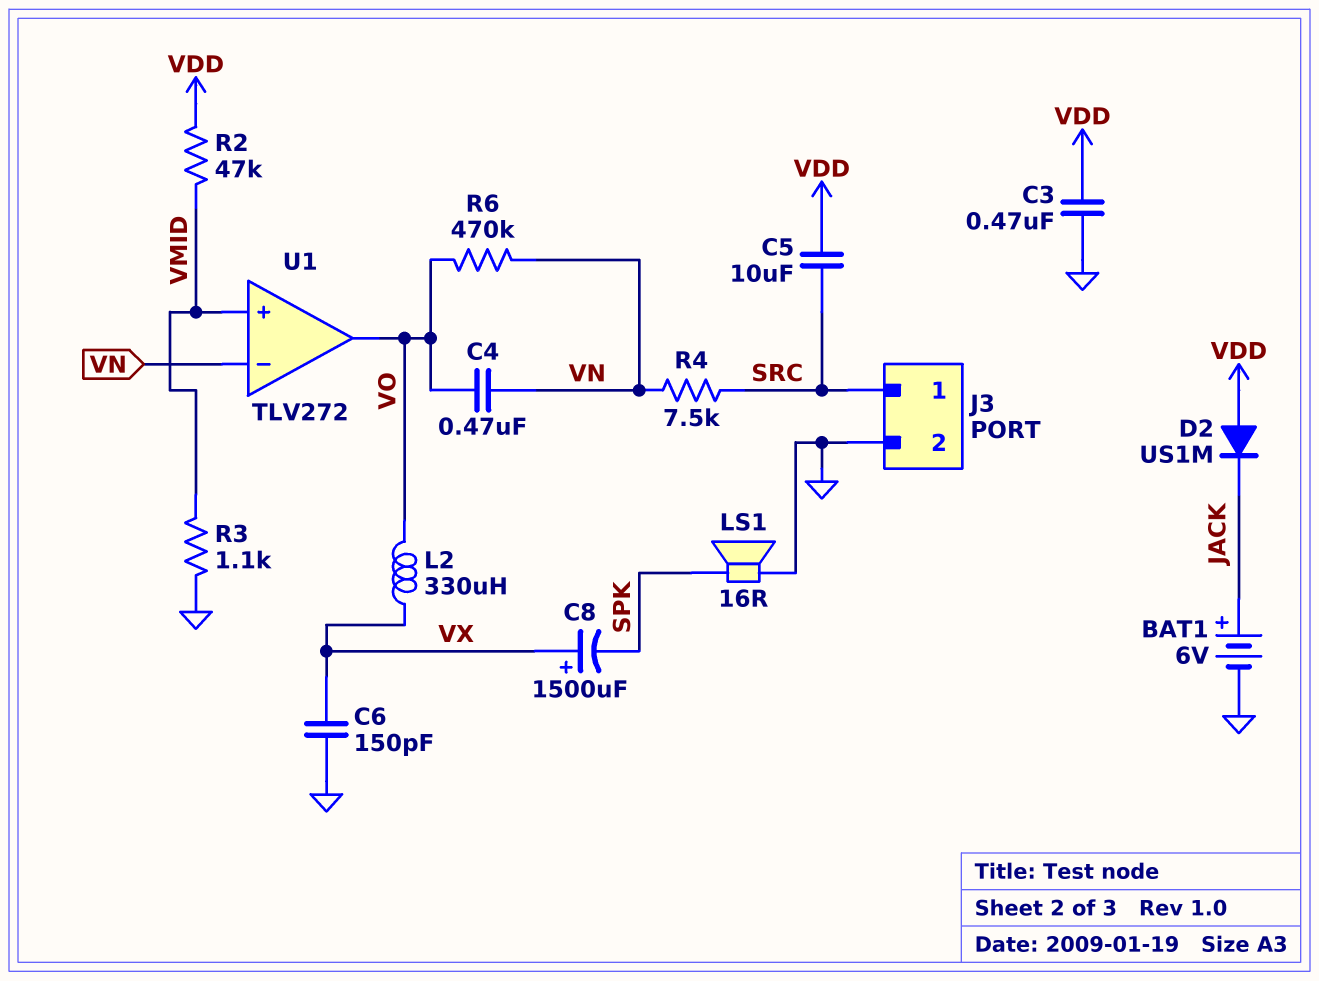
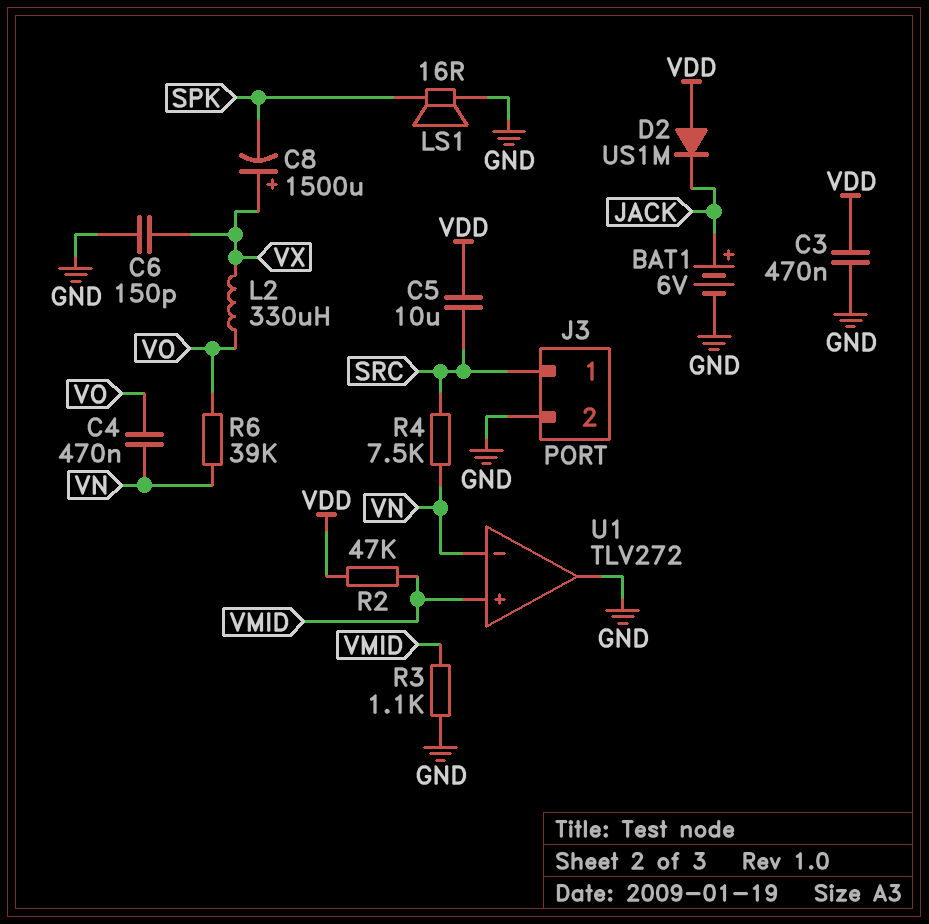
R6: 470k (VN, VO) -> 39k (VN, VO)
U1 pin out: VO -> GND

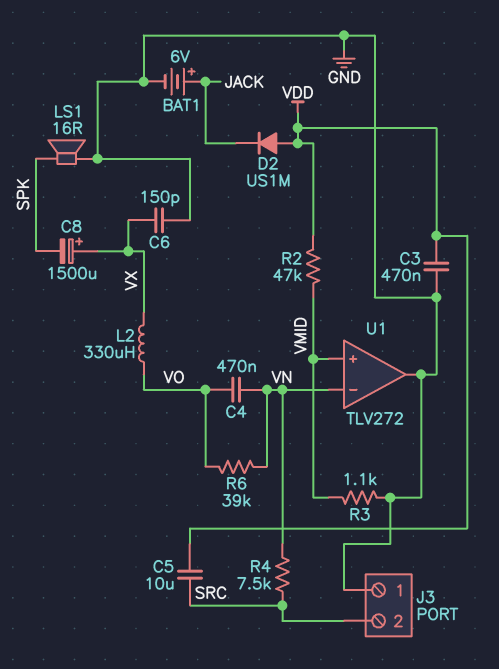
J3 pin 1: SRC -> GND
J3 pin 2: GND -> SRC

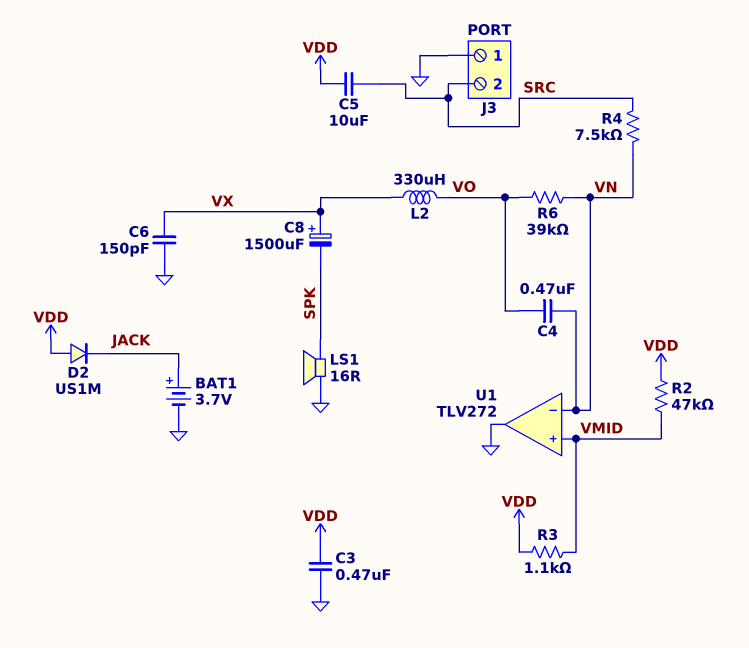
BAT1: 6V (plus JACK, minus GND) -> 3.7V (plus JACK, minus GND)
R3: 1.1k (GND, VMID) -> 1.1k (VDD, VMID)

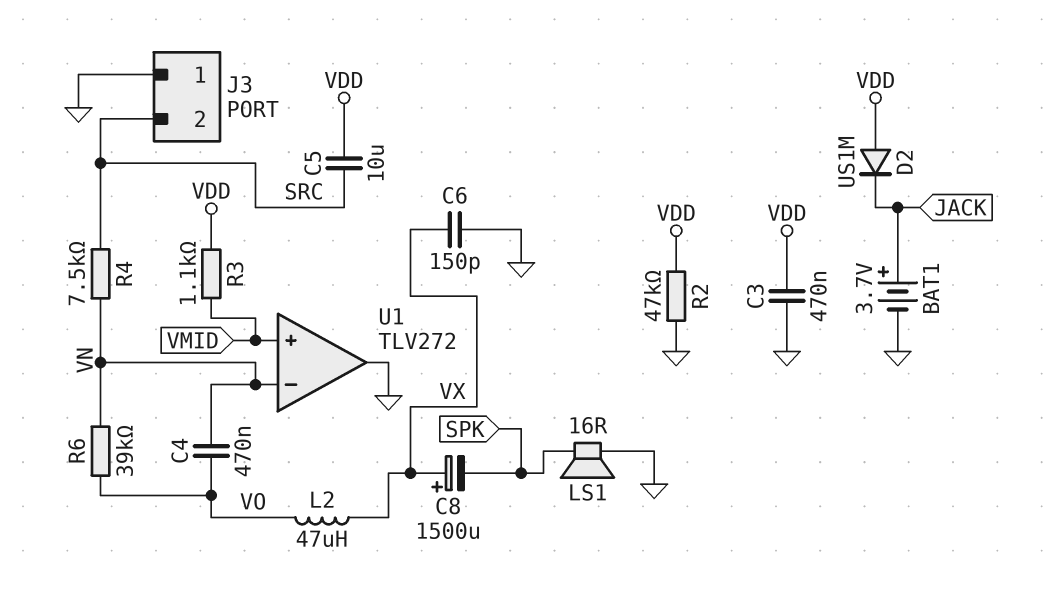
L2: 330uH (VO, VX) -> 47uH (VO, VX)
R2: 47k (VDD, VMID) -> 47k (GND, VDD)

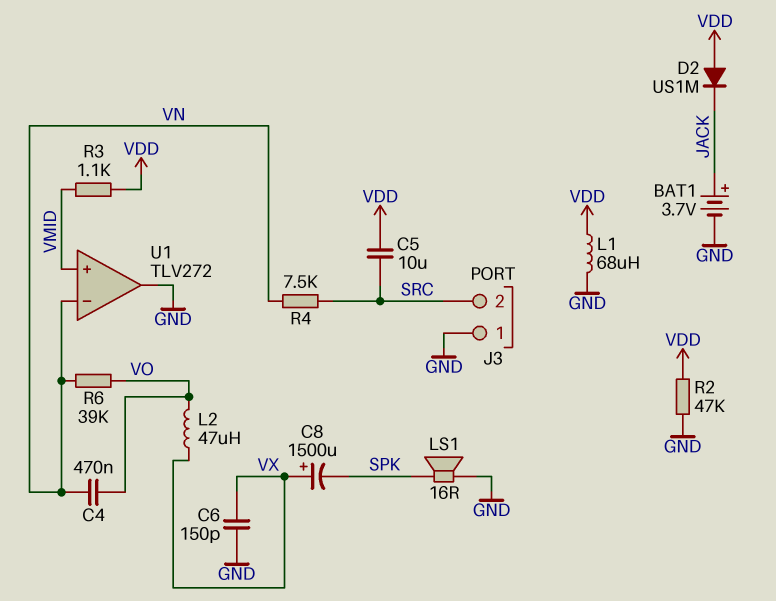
C3: 470nF (GND, VDD) -> none
L1: none -> 68uH (GND, VDD)

